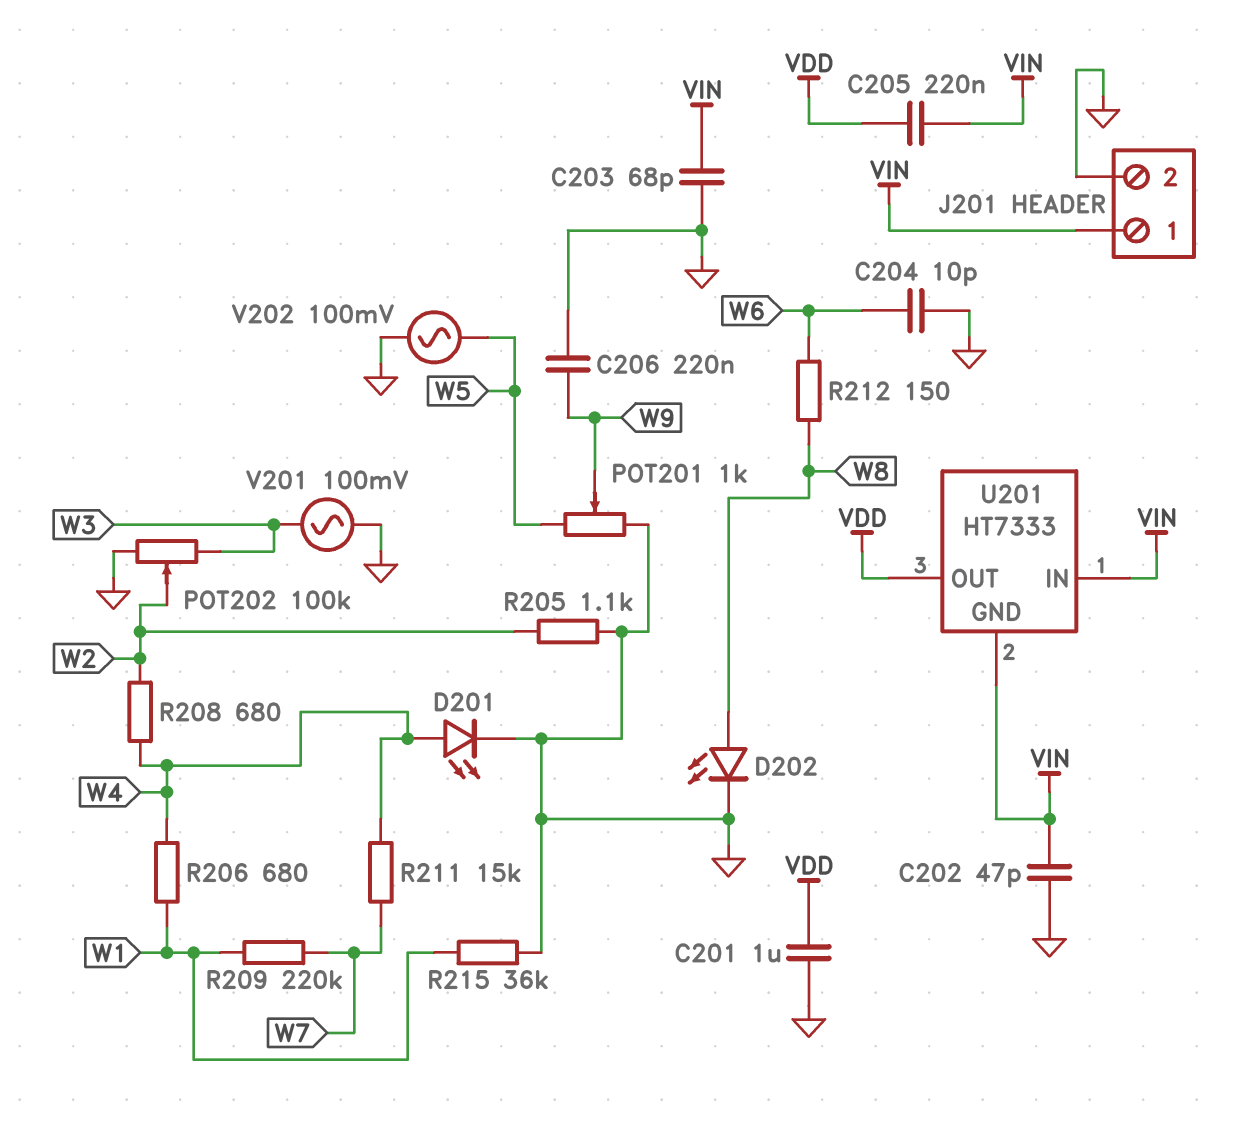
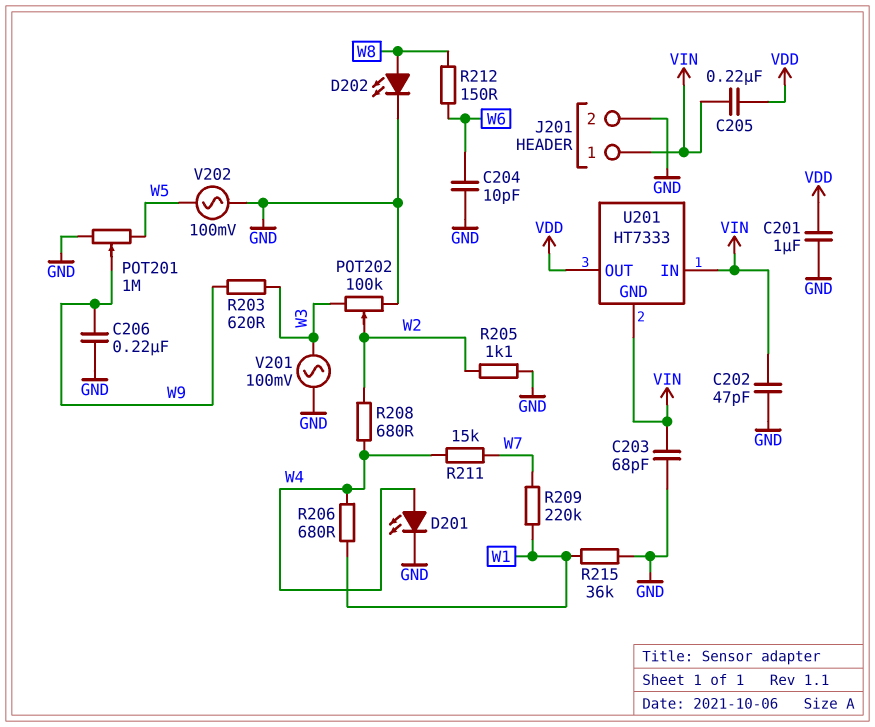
POT201: 1k (GND, W5, wiper W9) -> 1M (GND, W5, wiper W9)
R203: none -> 620 (W3, W9)

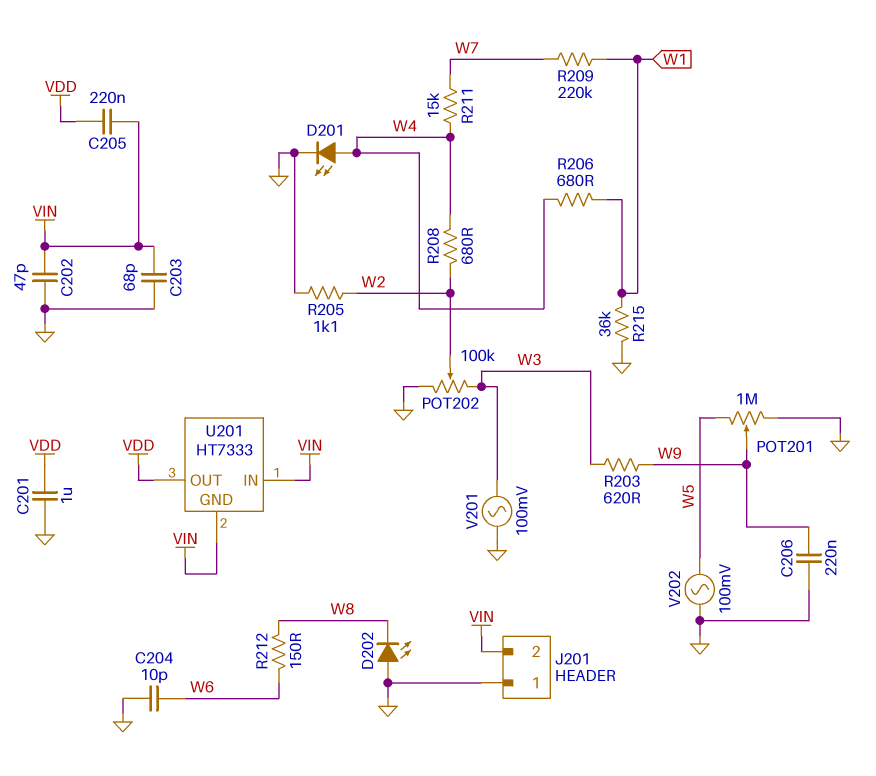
D202: LED (A W8, K GND) -> LED (A GND, K W8)
J201 pin 1: VIN -> GND
J201 pin 2: GND -> VIN

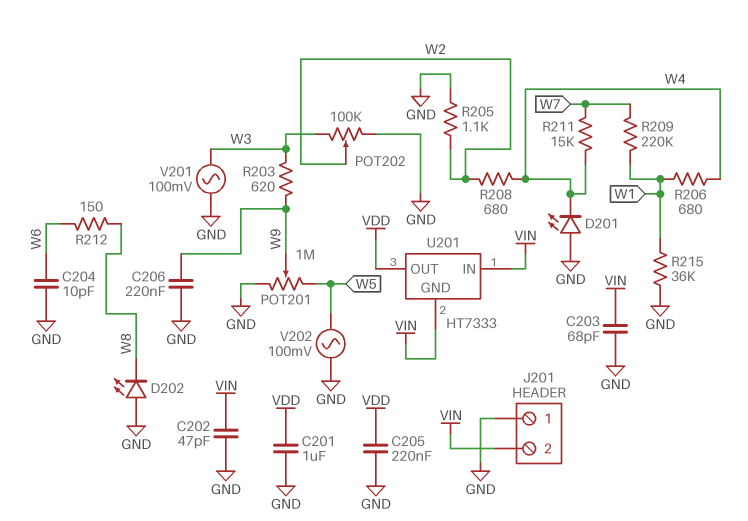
C205: 220nF (VDD, VIN) -> 220nF (GND, VDD)
D201: LED (A W4, K GND) -> LED (A GND, K W4)

